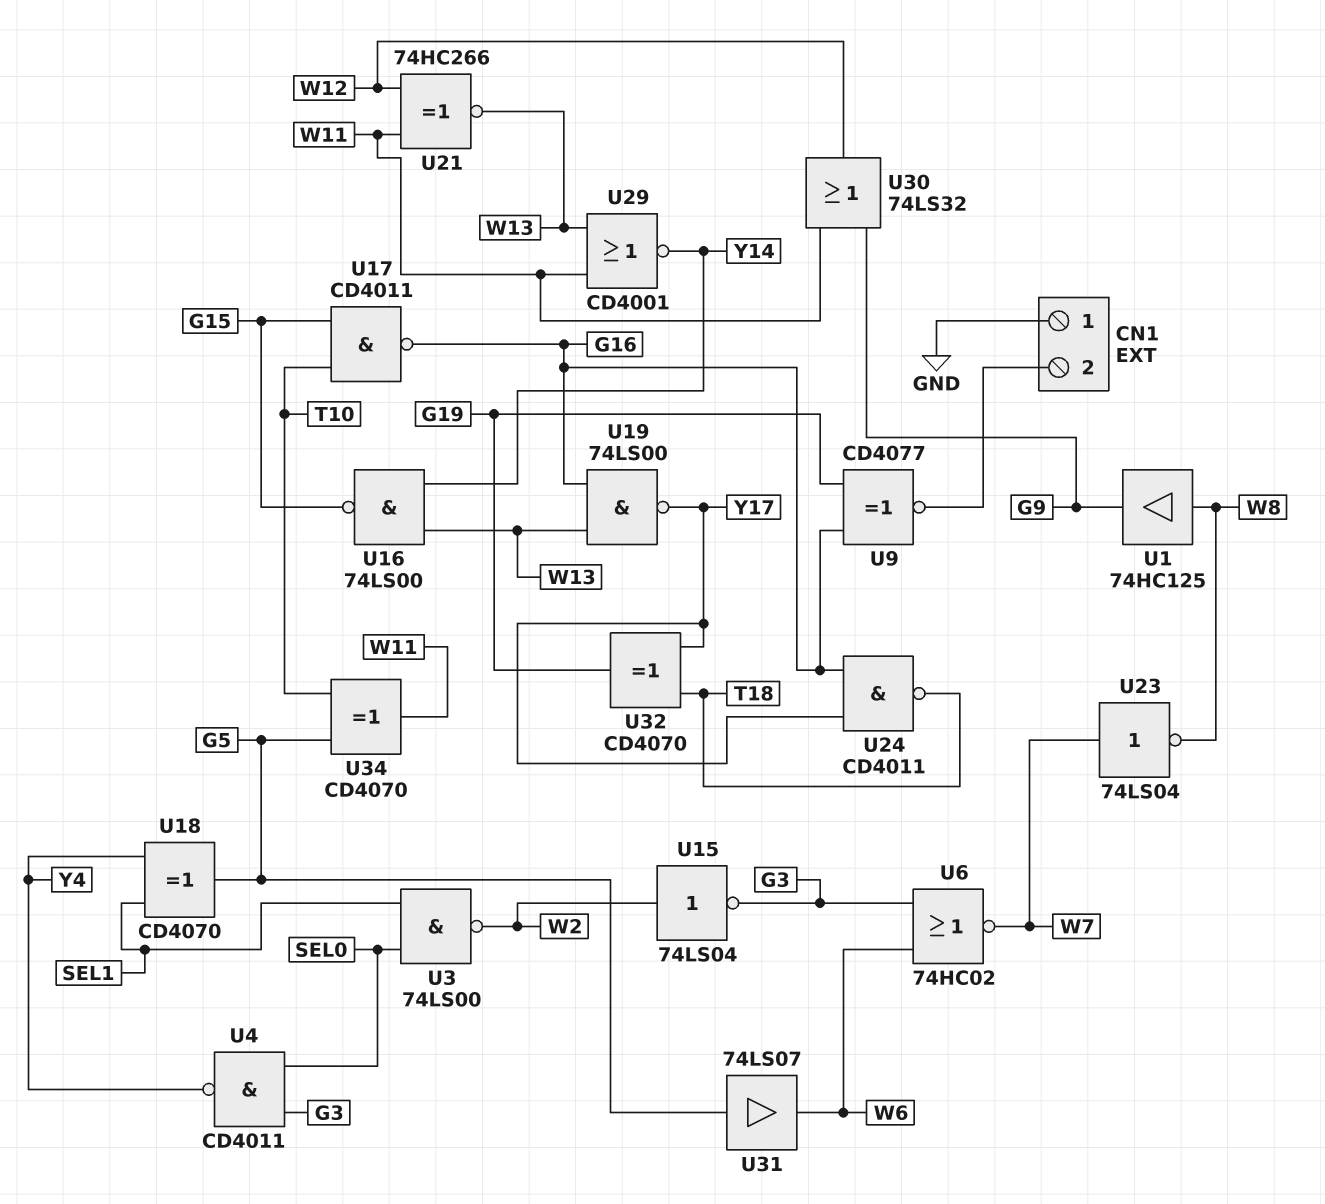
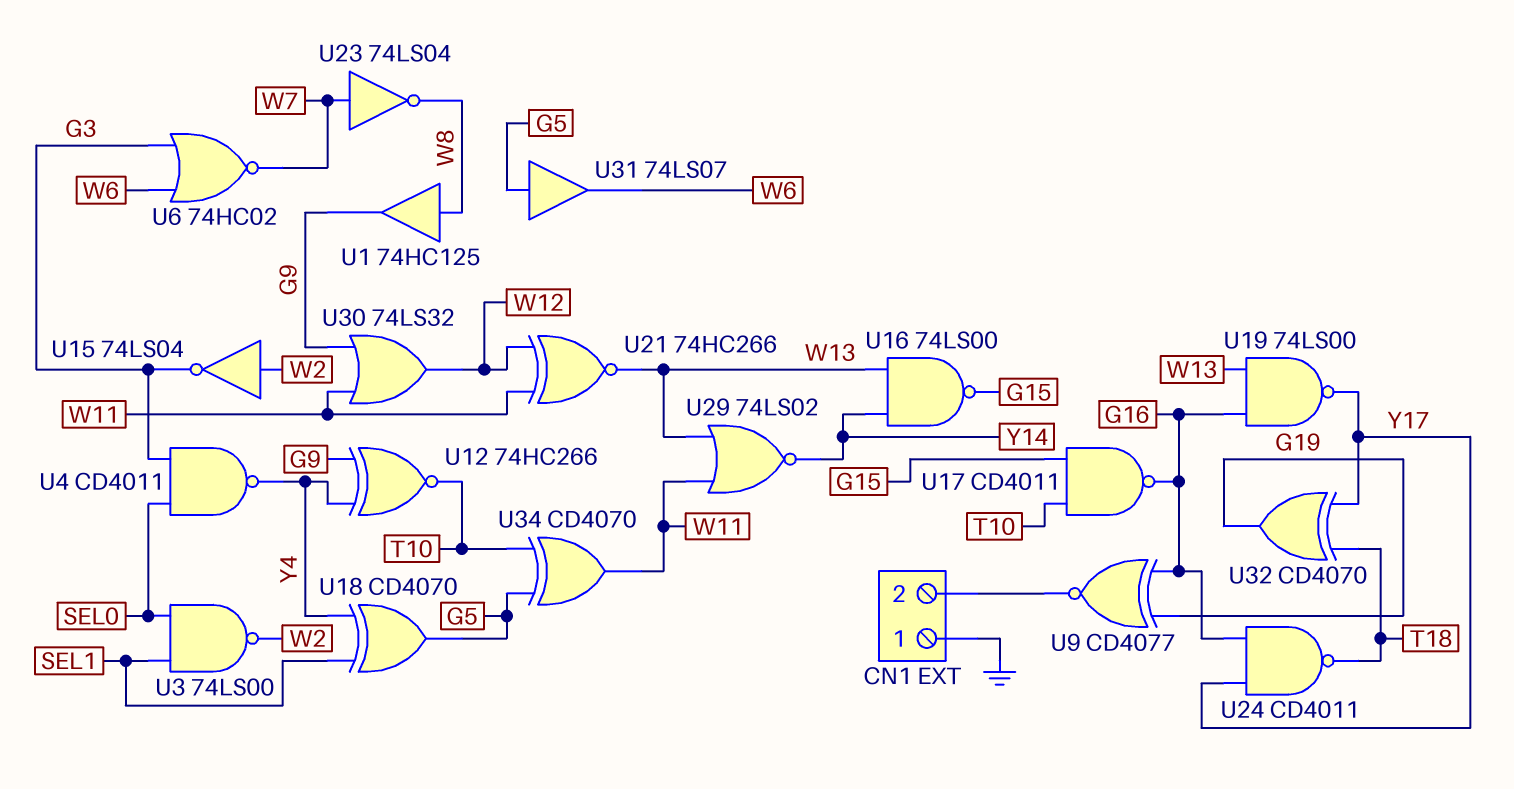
U12: none -> XNOR 74HC266 (in G9, in Y4, out T10)
U29: NOR CD4001 (in W11, in W13, out Y14) -> NOR 74LS02 (in W11, in W13, out Y14)

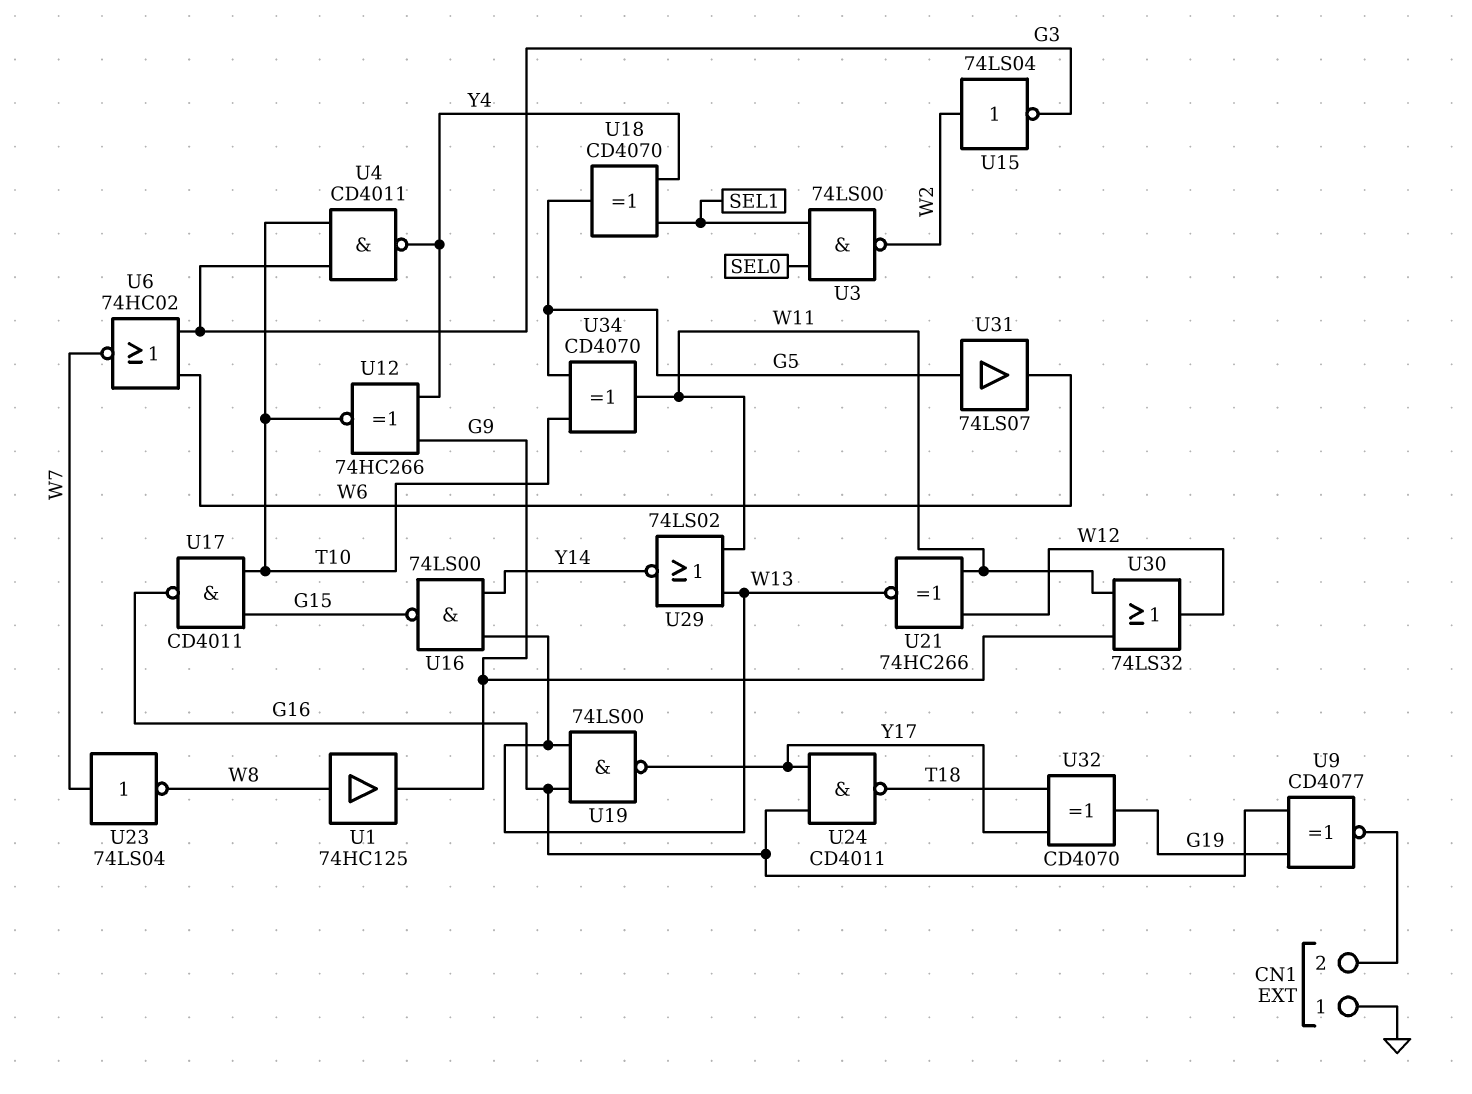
U4: NAND CD4011 (in G3, in SEL0, out Y4) -> NAND CD4011 (in G3, in T10, out Y4)

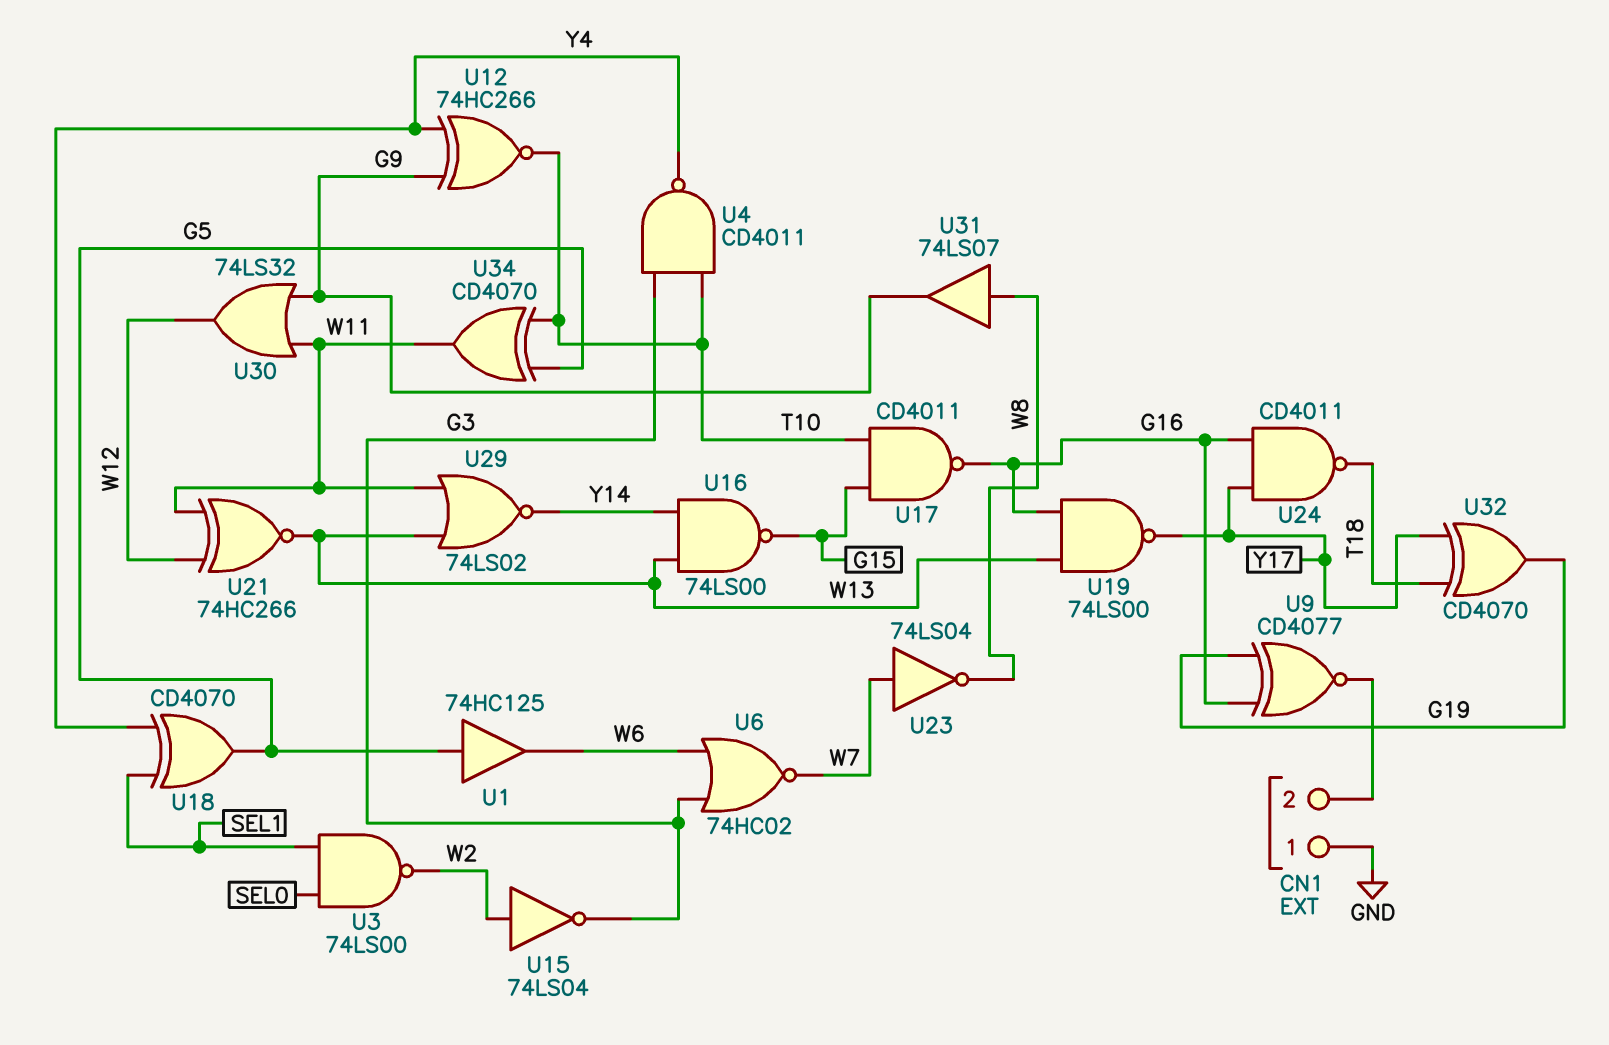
U1: buffer 74HC125 (in W8, out G9) -> buffer 74HC125 (in G5, out W6)
U31: buffer 74LS07 (in G5, out W6) -> buffer 74LS07 (in W8, out G9)

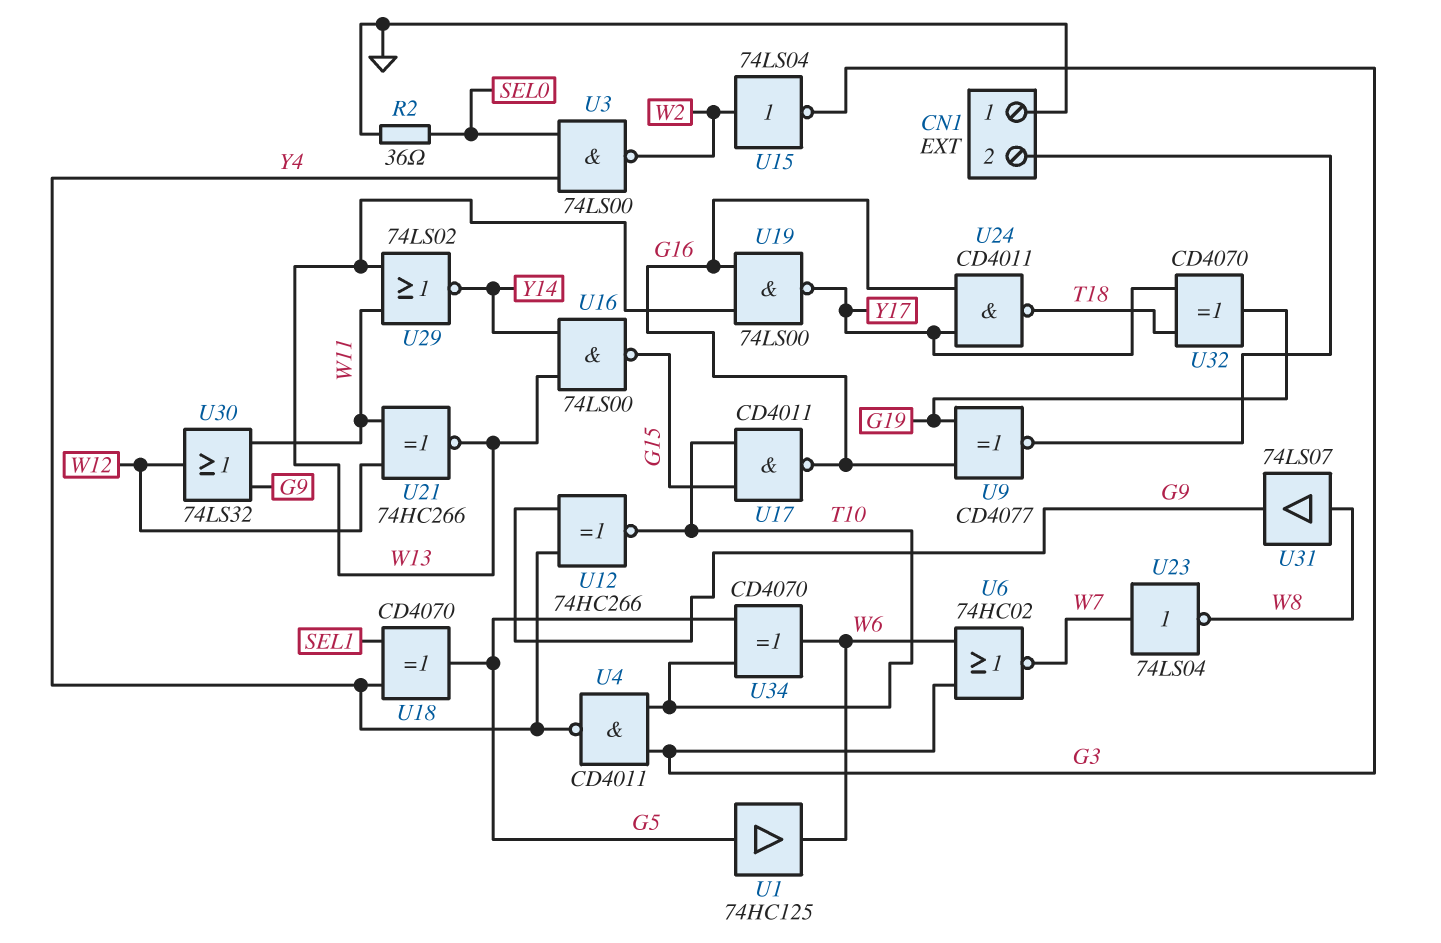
R2: none -> 36 (GND, SEL0)
U3: NAND 74LS00 (in SEL0, in SEL1, out W2) -> NAND 74LS00 (in SEL0, in Y4, out W2)
U34: XOR CD4070 (in G5, in T10, out W11) -> XOR CD4070 (in G5, in T10, out W6)

